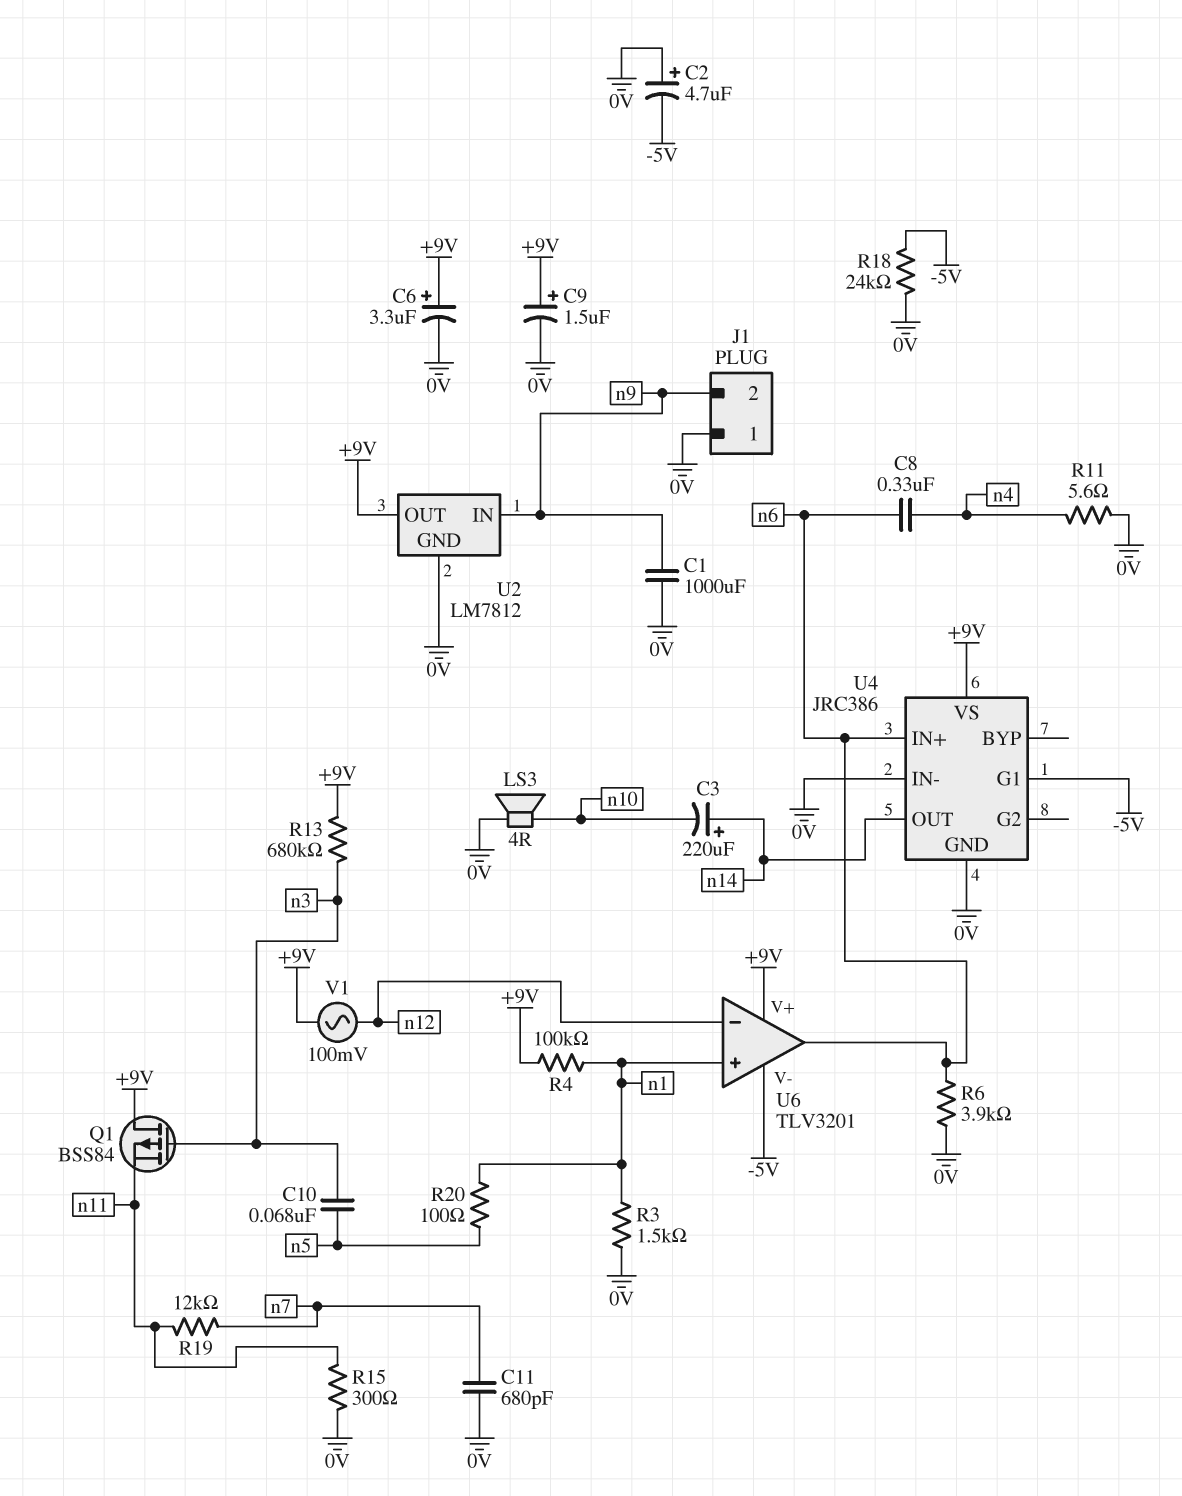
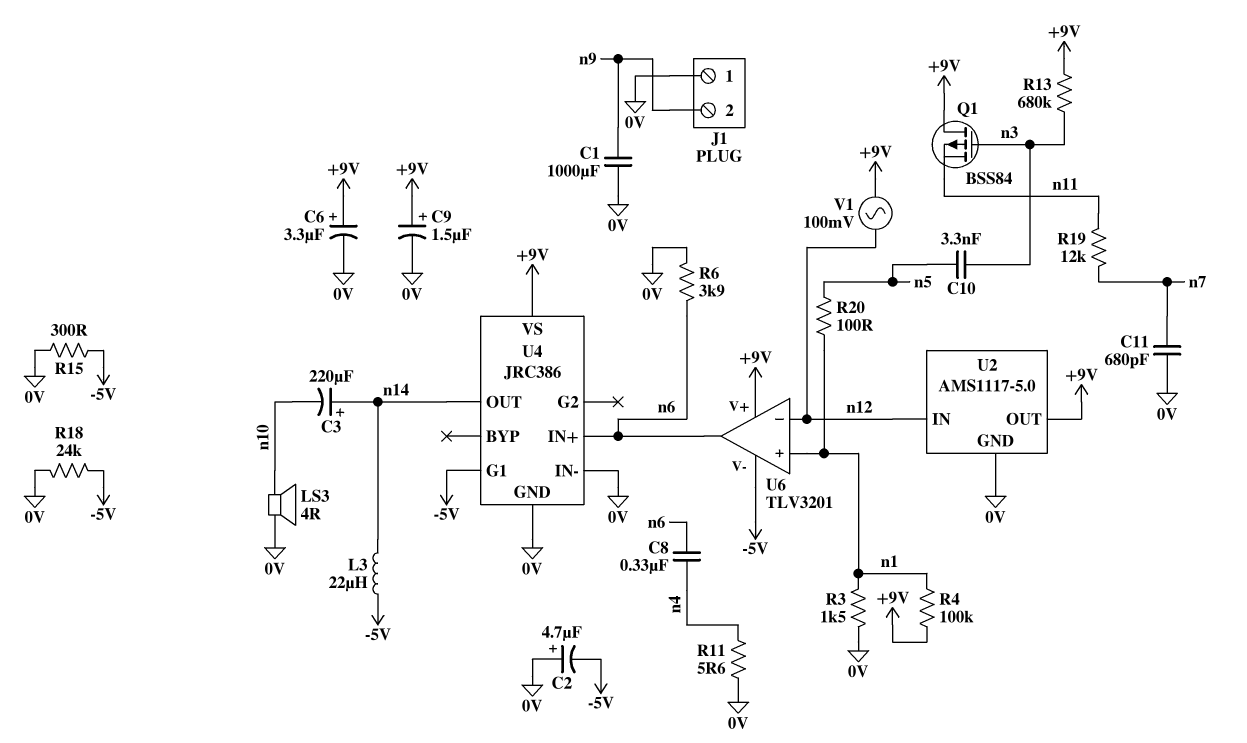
C10: 68nF (n3, n5) -> 3.3nF (n3, n5)
L3: none -> 22uH (-5V, n14)
R15: 300 (0V, n11) -> 300 (-5V, 0V)
U2: LM7812 -> AMS1117-5.0
U2 pin IN: n9 -> n12

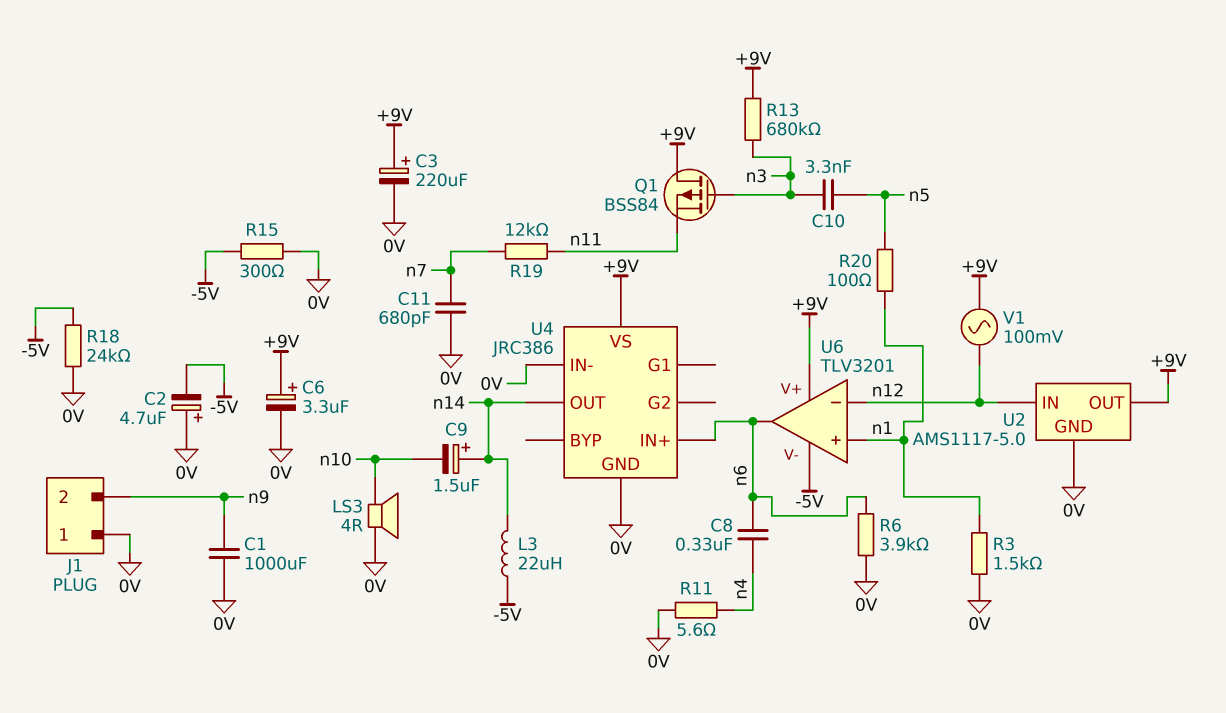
C3: 220uF (plus n14, minus n10) -> 220uF (plus +9V, minus 0V)
C9: 1.5uF (plus +9V, minus 0V) -> 1.5uF (plus n14, minus n10)
R4: 100k (+9V, n1) -> none
U4 pin G1: -5V -> none

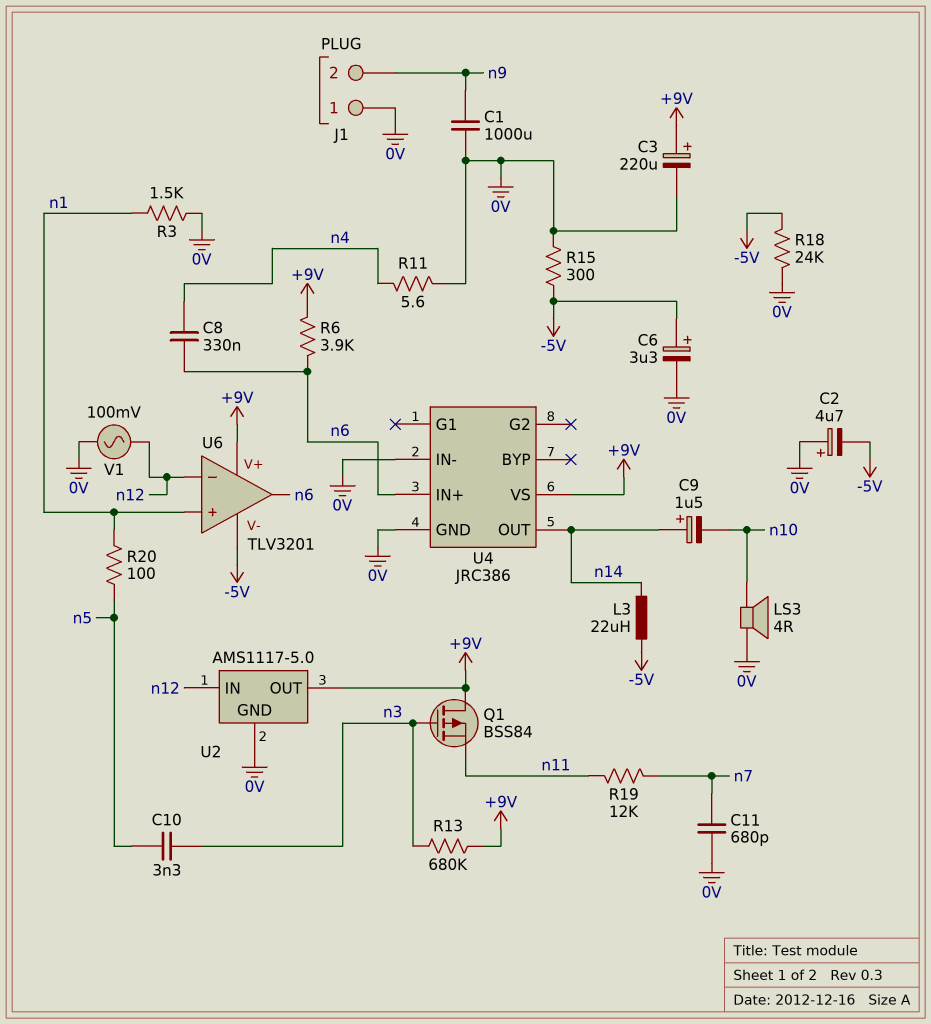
C6: 3.3uF (plus +9V, minus 0V) -> 3.3uF (plus -5V, minus 0V)
R6: 3.9k (0V, n6) -> 3.9k (+9V, n6)
V1: AC 100mV (+9V, n12) -> AC 100mV (0V, n12)

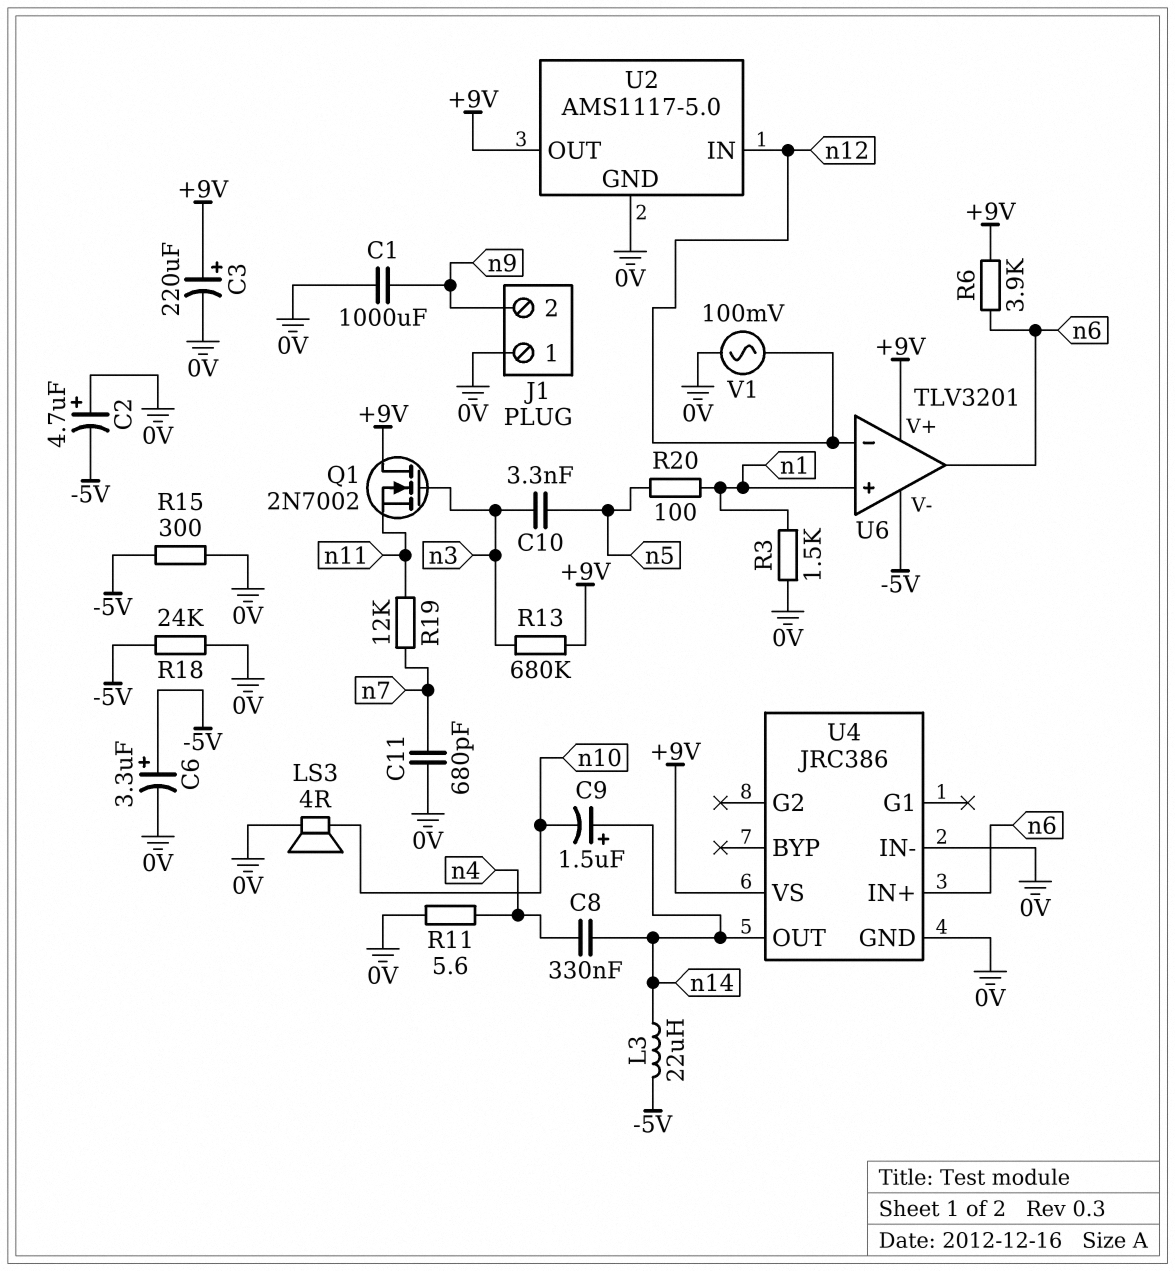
C8: 330nF (n4, n6) -> 330nF (n4, n14)
Q1: PMOS BSS84 (G n3, D +9V, S n11) -> NMOS 2N7002 (G n3, D +9V, S n11)

